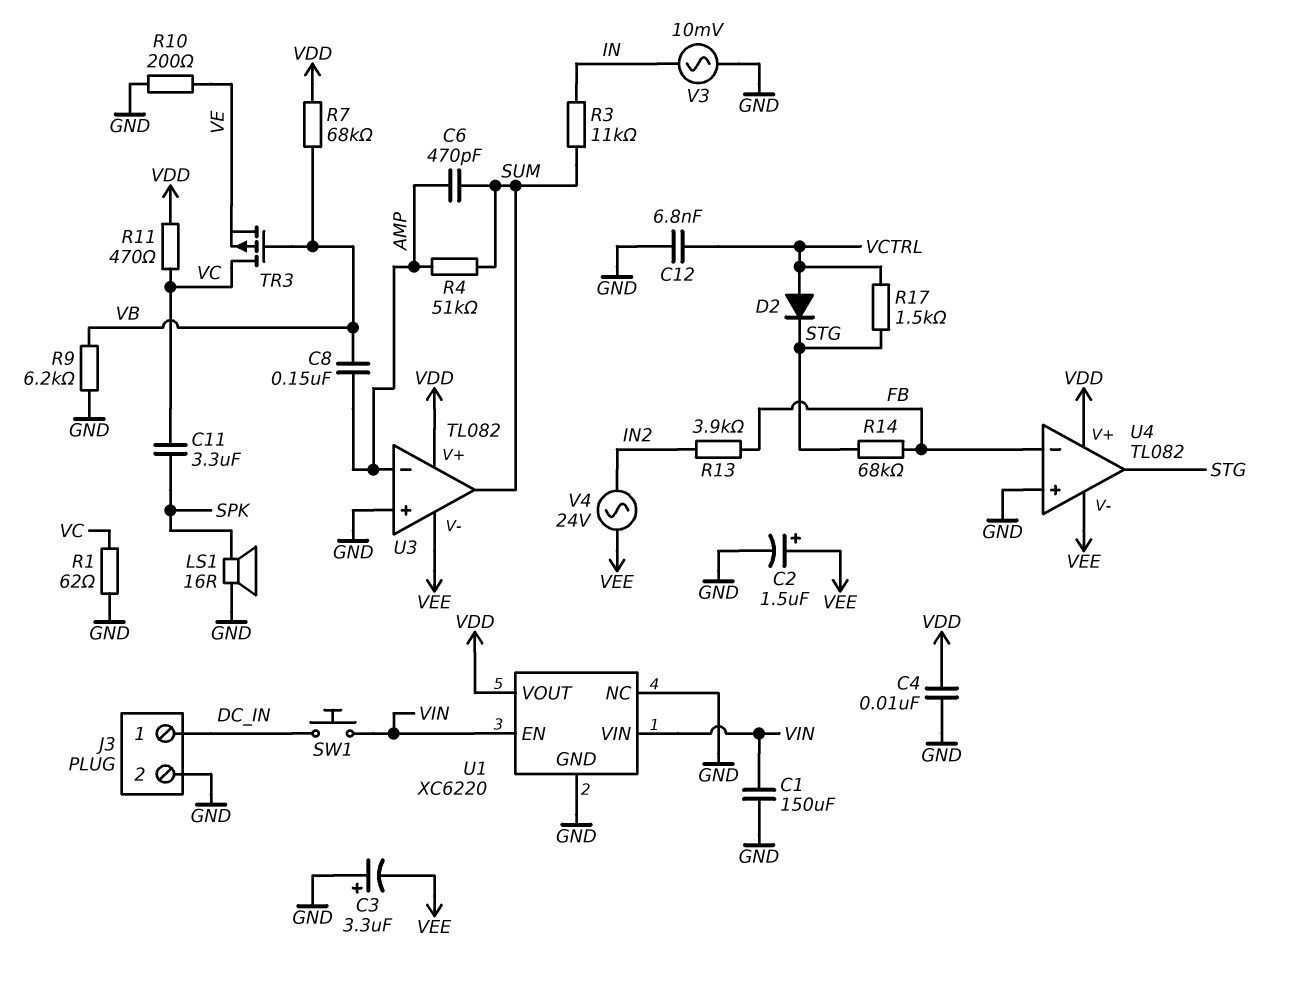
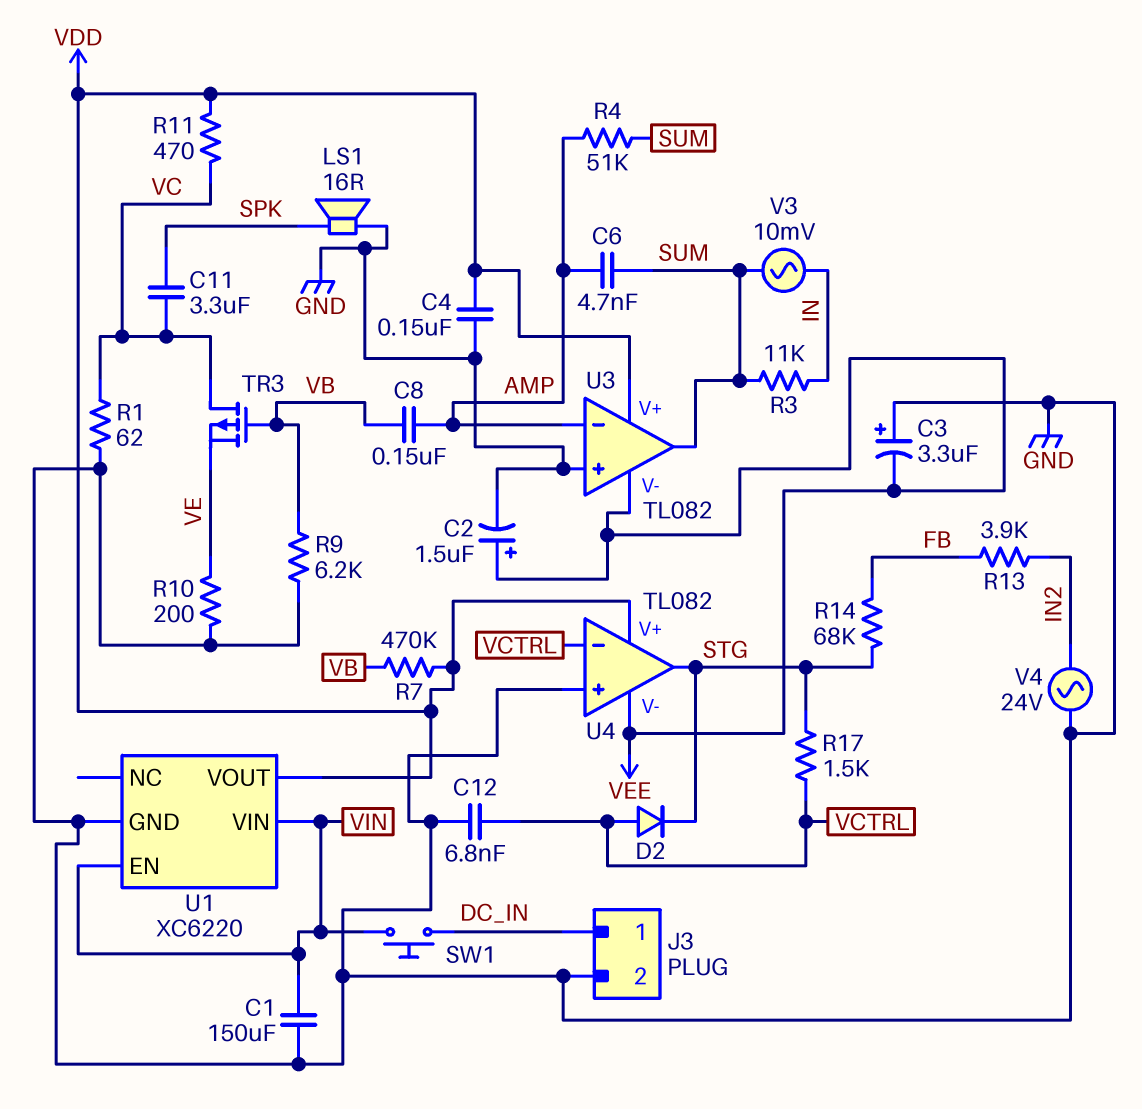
C4: 10nF (GND, VDD) -> 150nF (GND, VDD)
C6: 470pF (AMP, SUM) -> 4.7nF (AMP, SUM)
R7: 68k (VB, VDD) -> 470k (VB, VDD)
U1 pin NC: GND -> none
U4 pin in-: FB -> VCTRL
V3: AC 10mV (GND, IN) -> AC 10mV (IN, SUM)
V4: AC 24V (IN2, VEE) -> AC 24V (GND, IN2)

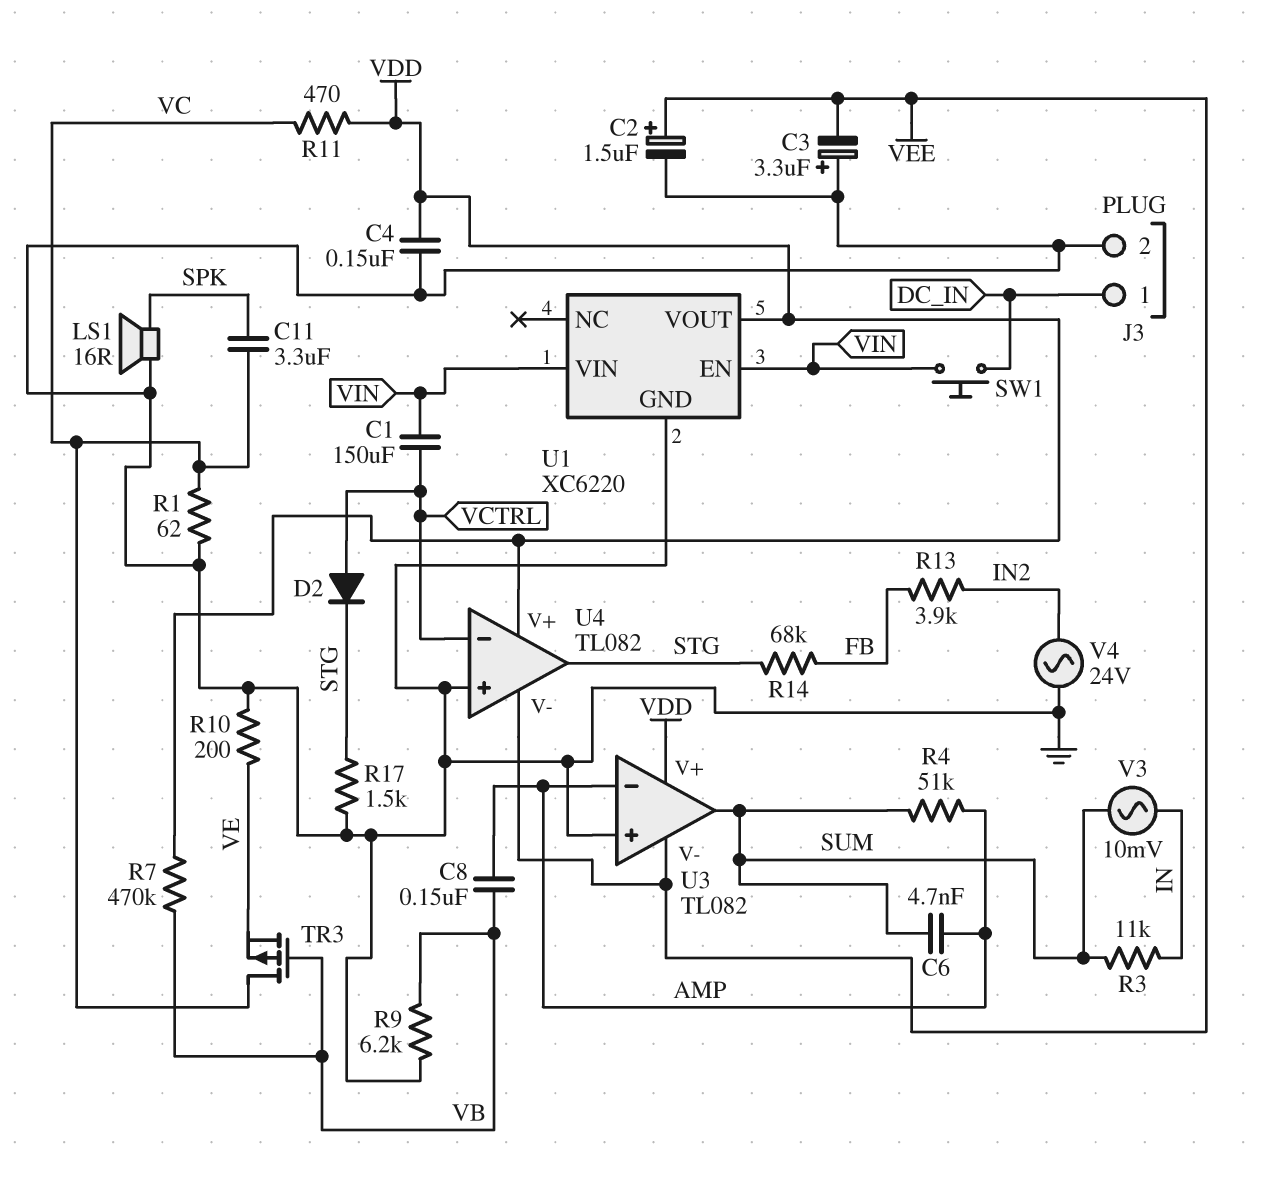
C1: 150uF (GND, VIN) -> 150uF (VCTRL, VIN)
C12: 6.8nF (GND, VCTRL) -> none
R17: 1.5k (STG, VCTRL) -> 1.5k (GND, STG)

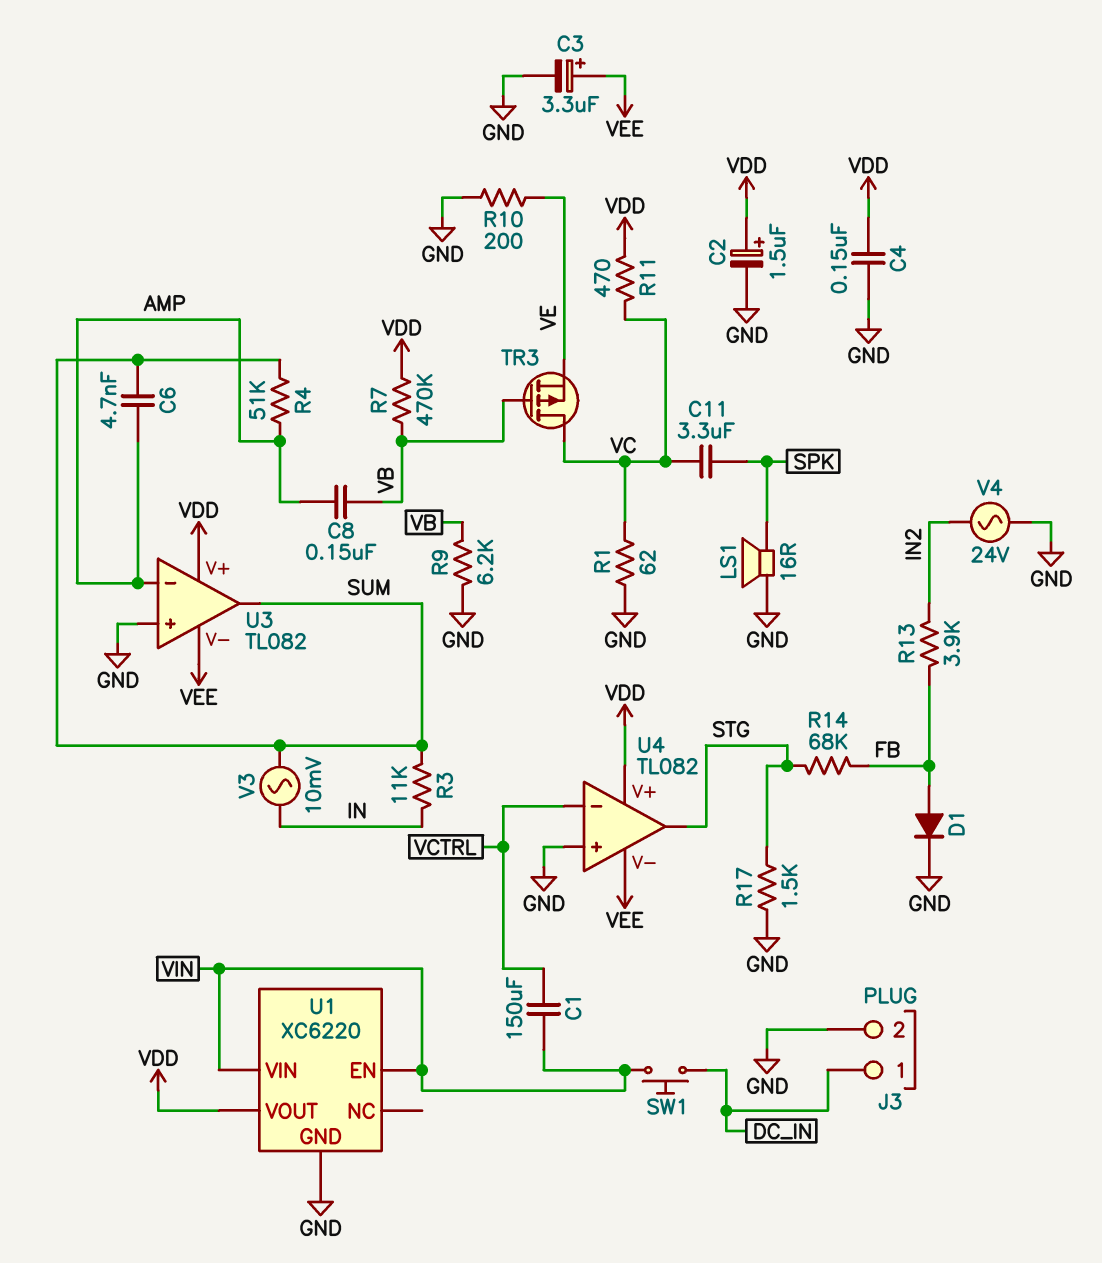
C2: 1.5uF (plus VEE, minus GND) -> 1.5uF (plus VDD, minus GND)
C3: 3.3uF (plus GND, minus VEE) -> 3.3uF (plus VEE, minus GND)
D1: none -> diode (A FB, K GND)
D2: diode (A VCTRL, K STG) -> none

